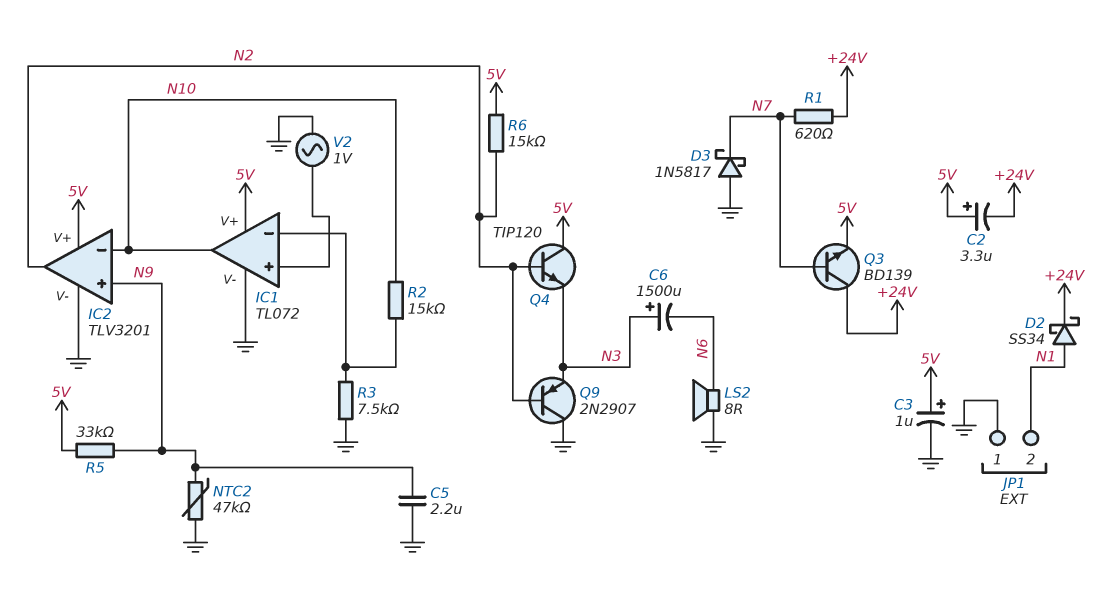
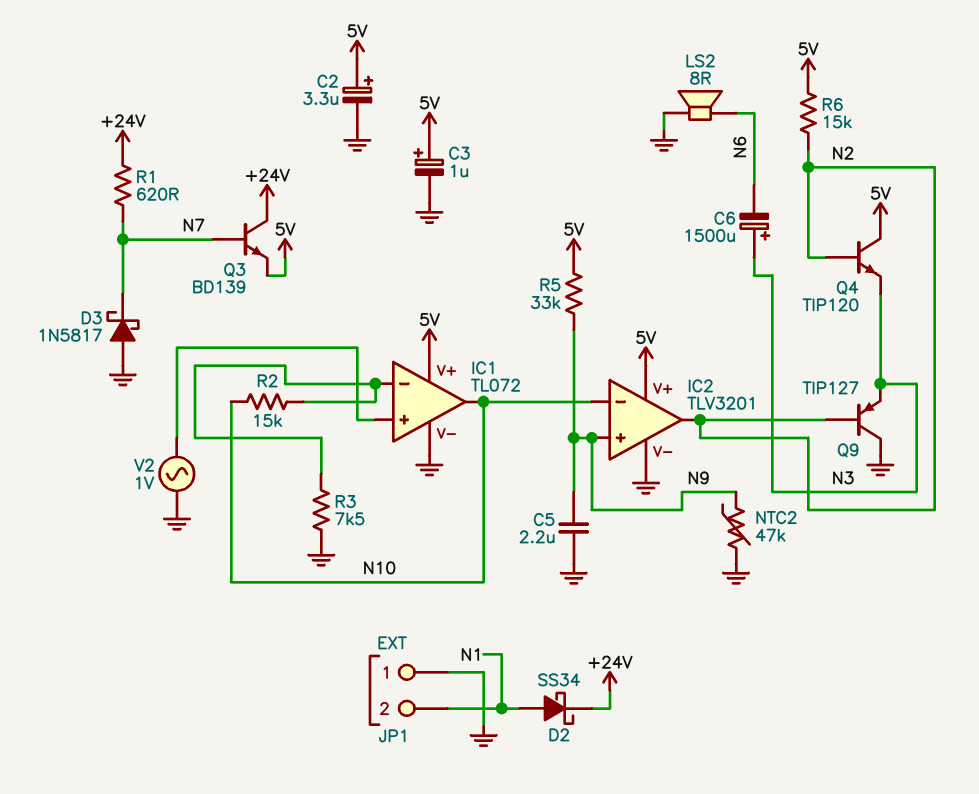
C2: 3.3uF (plus 5V, minus +24V) -> 3.3uF (plus 5V, minus GND)
Q9: PNP 2N2907 (B N2, C GND, E N3) -> PNP TIP127 (B N2, C GND, E N3)

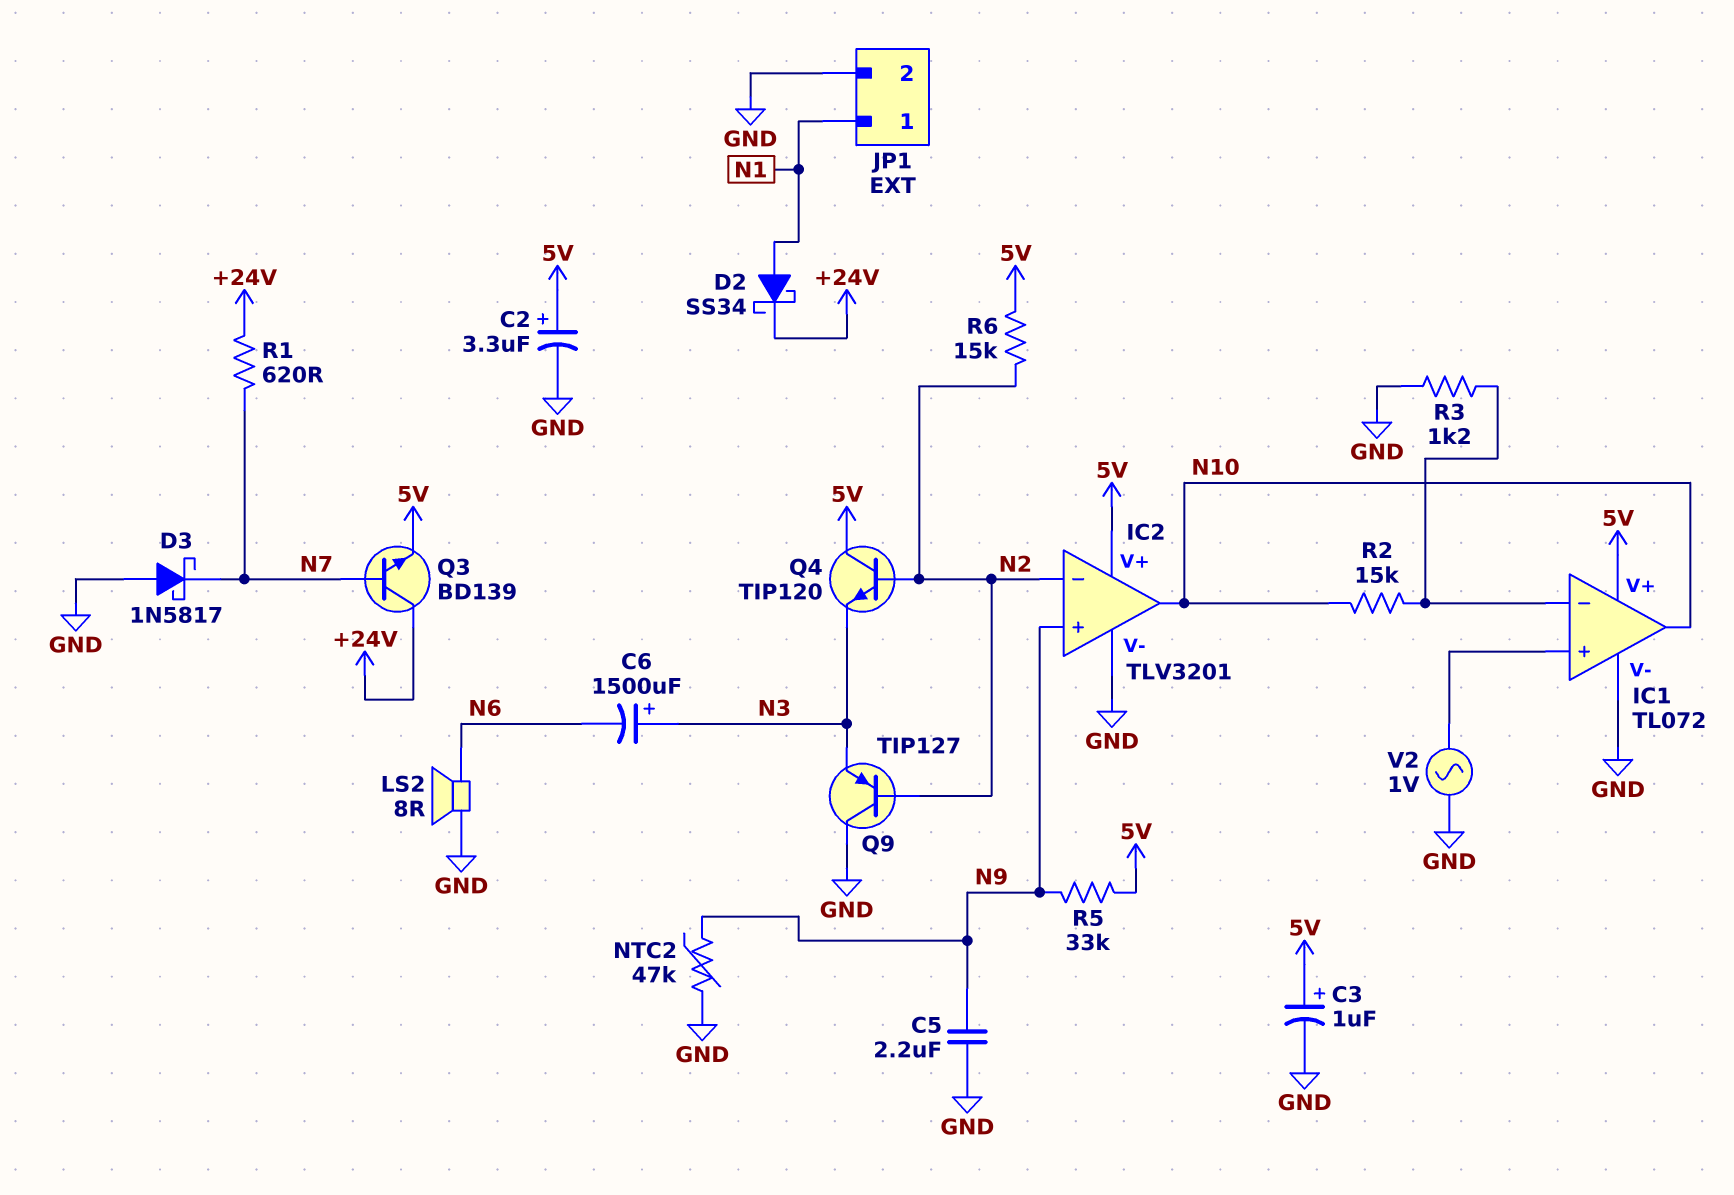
IC2 pin in-: N10 -> N2
IC2 pin out: N2 -> N10
JP1 pin 1: GND -> N1
JP1 pin 2: N1 -> GND
R3: 7.5k (GND, IC1/in-) -> 1.2k (GND, IC1/in-)

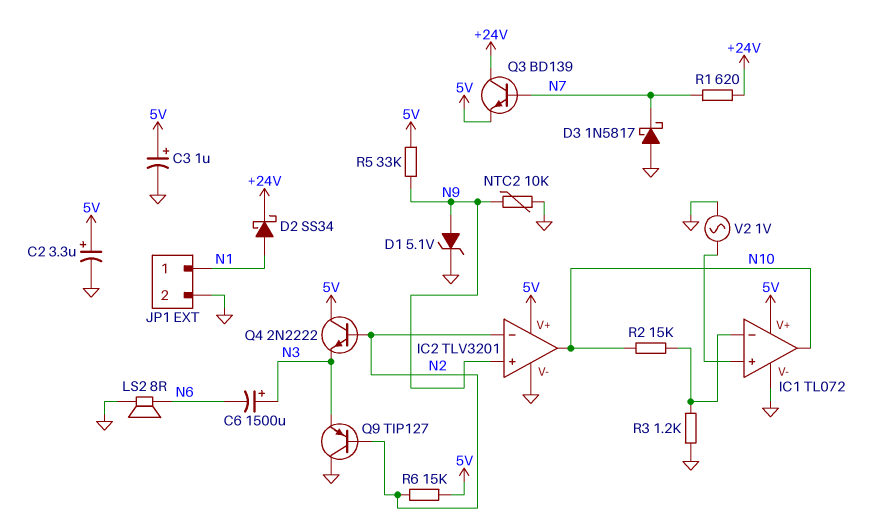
C5: 2.2uF (GND, N9) -> none
D1: none -> zener 5.1V (A N9, K GND)
NTC2: 47k (GND, N9) -> 10k (GND, N9)
Q4: NPN TIP120 (B N2, C 5V, E N3) -> NPN 2N2222 (B N2, C 5V, E N3)

